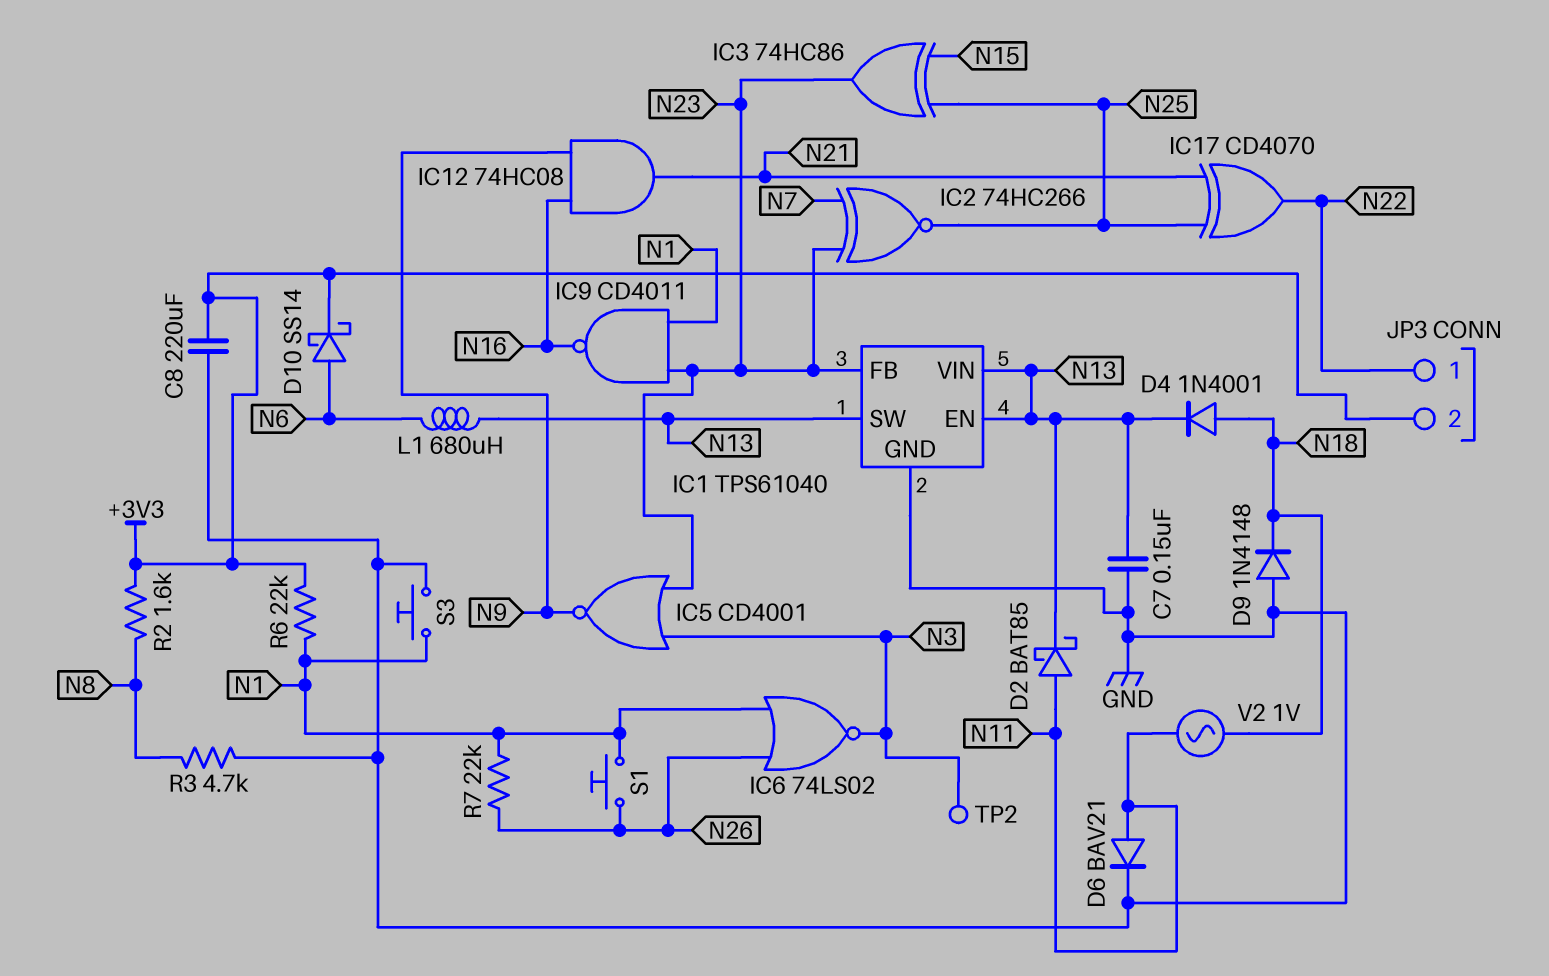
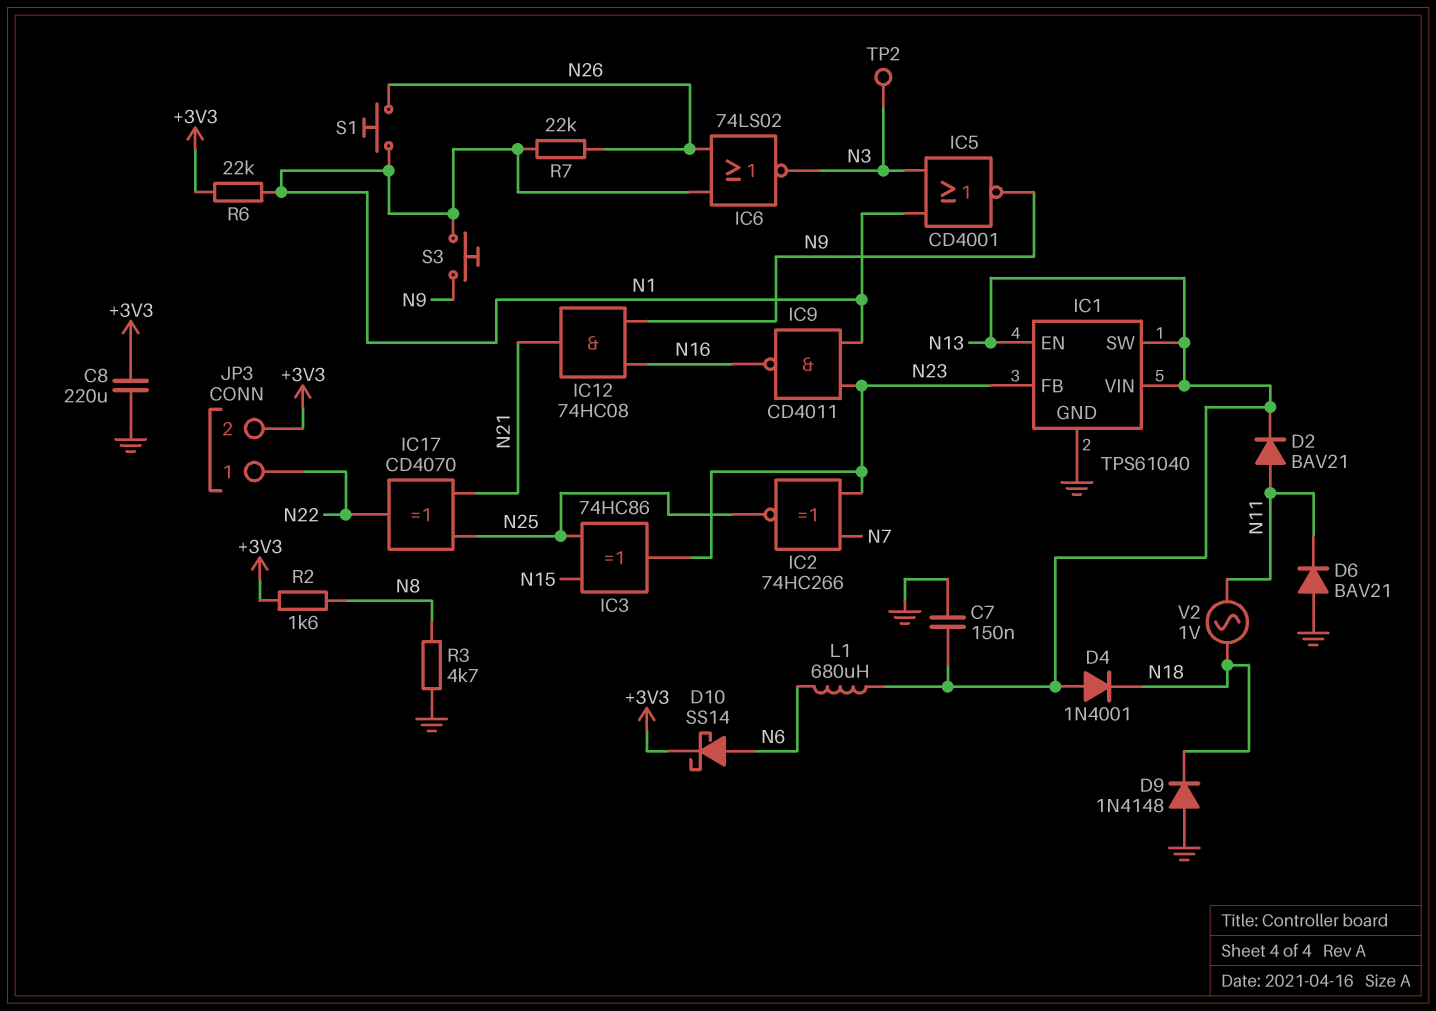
D2: schottky BAT85 (A N11, K N13) -> diode BAV21 (A N11, K N13)
D4: diode 1N4001 (A N18, K N13) -> diode 1N4001 (A N13, K N18)
D6: diode BAV21 (A N11, K GND) -> diode BAV21 (A GND, K N11)
IC5: NOR CD4001 (in N3, in N23, out N9) -> NOR CD4001 (in N1, in N3, out N9)
S3: button (GND, N1) -> button (N1, N9)

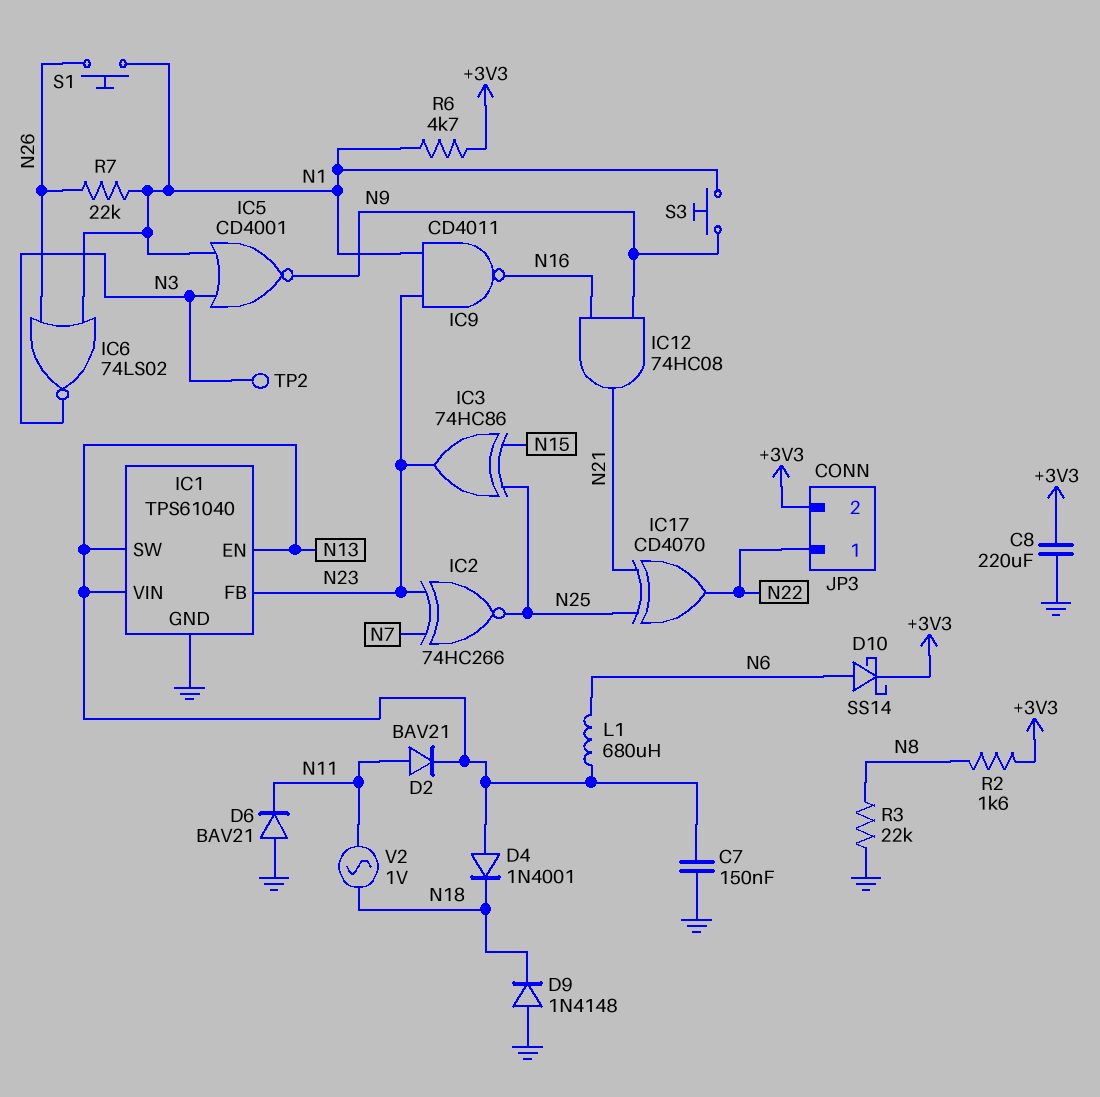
R3: 4.7k (GND, N8) -> 22k (GND, N8)
R6: 22k (+3V3, N1) -> 4.7k (+3V3, N1)

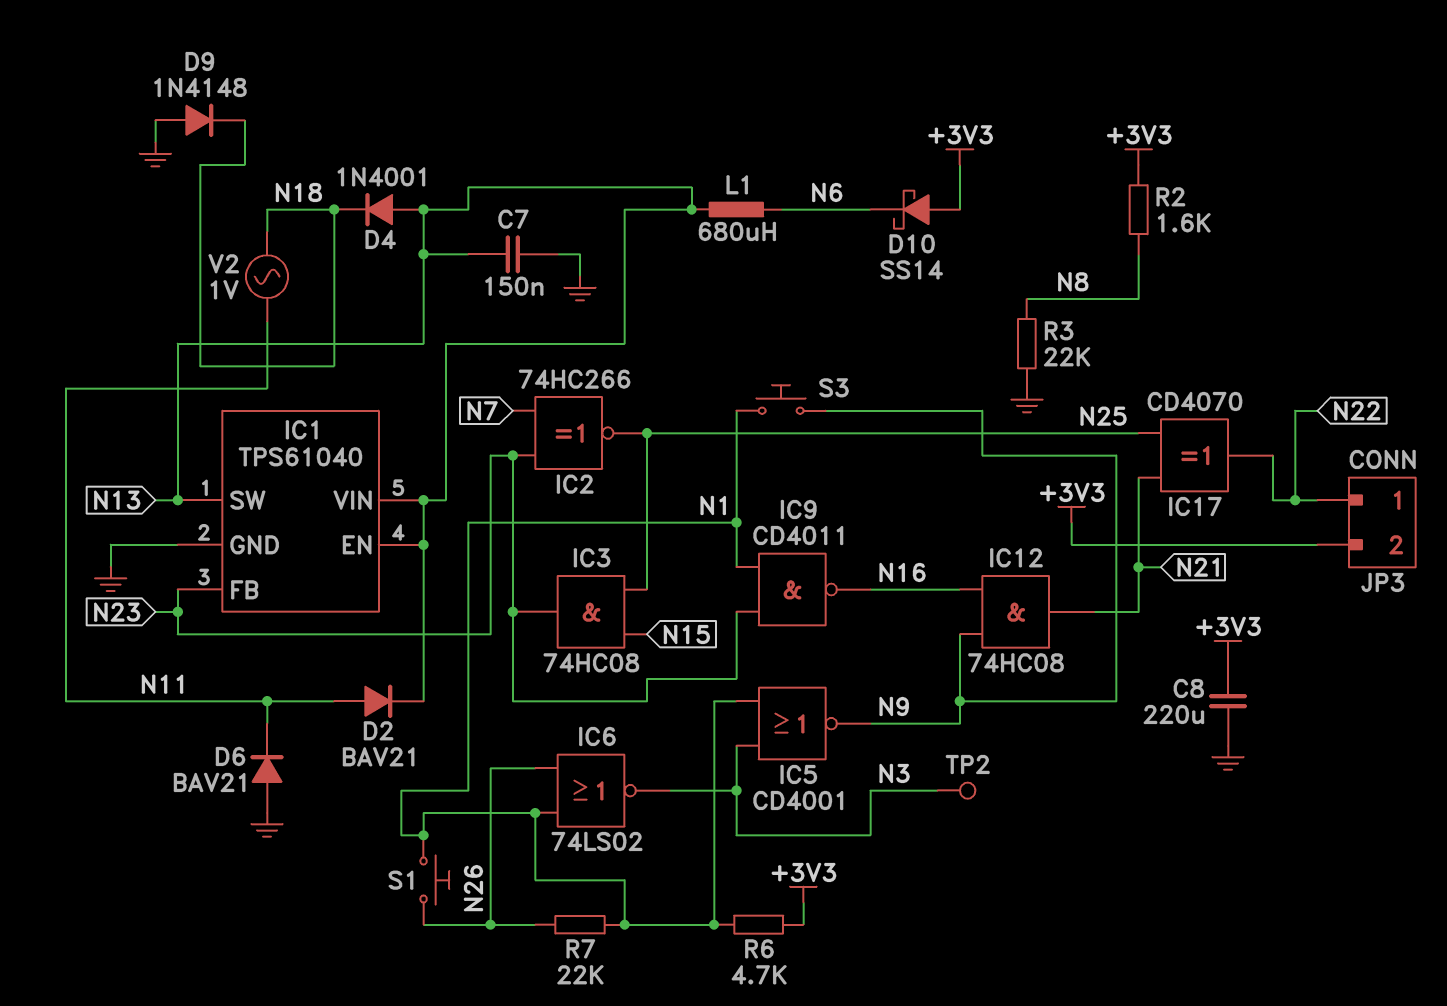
D10: schottky SS14 (A N6, K +3V3) -> schottky SS14 (A +3V3, K N6)
IC3: XOR 74HC86 (in N15, in N25, out N23) -> AND 74HC08 (in N15, in N25, out N23)

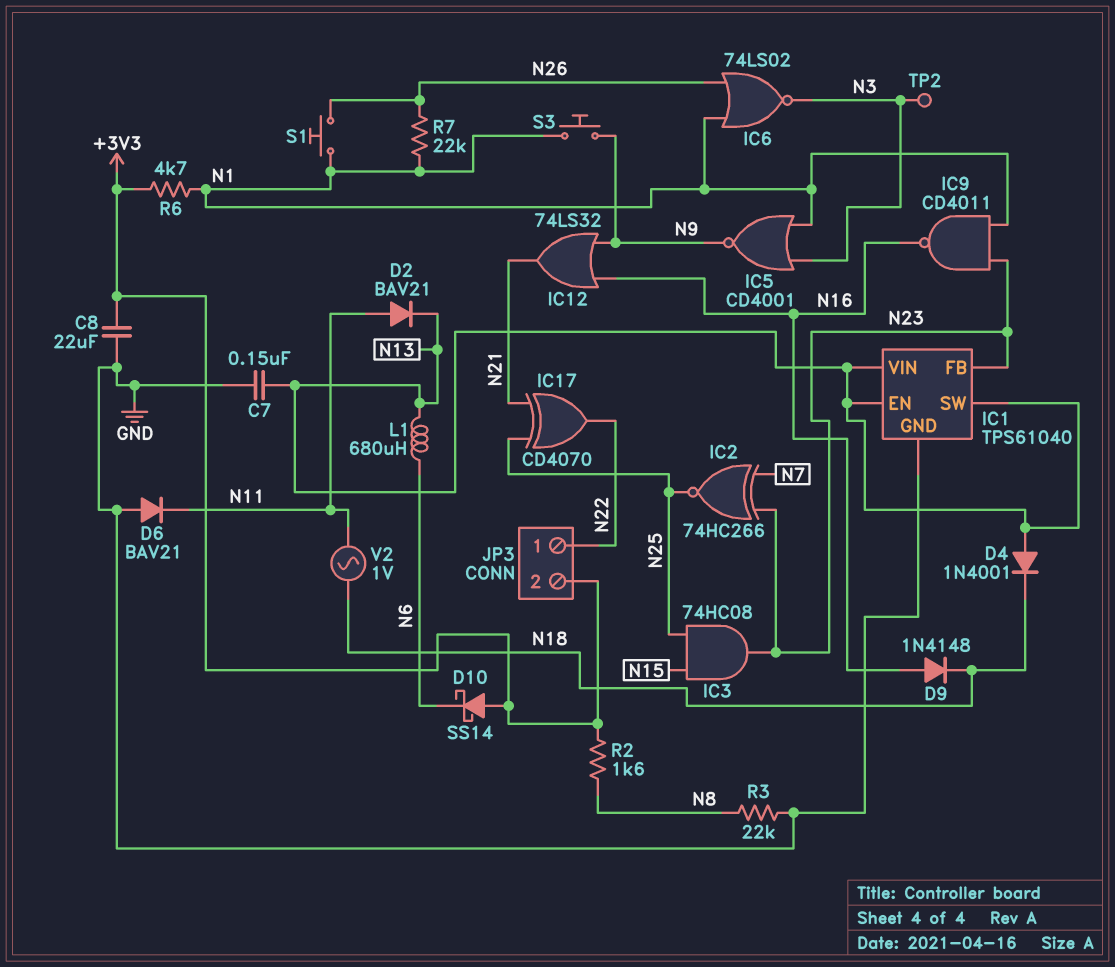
C8: 220uF (+3V3, GND) -> 22uF (+3V3, GND)
D9: diode 1N4148 (A GND, K N18) -> diode 1N4148 (A N16, K N18)
IC12: AND 74HC08 (in N9, in N16, out N21) -> OR 74LS32 (in N9, in N16, out N21)

